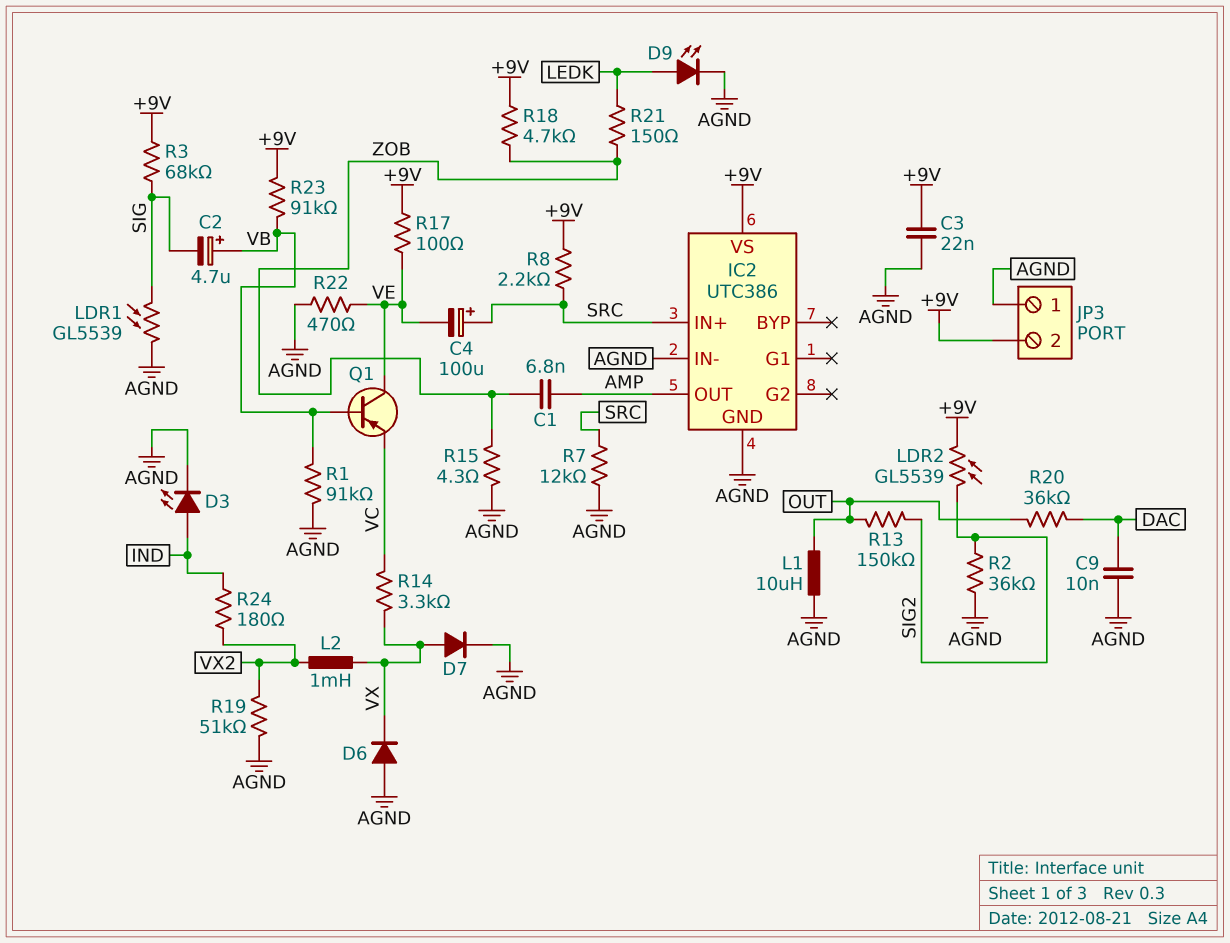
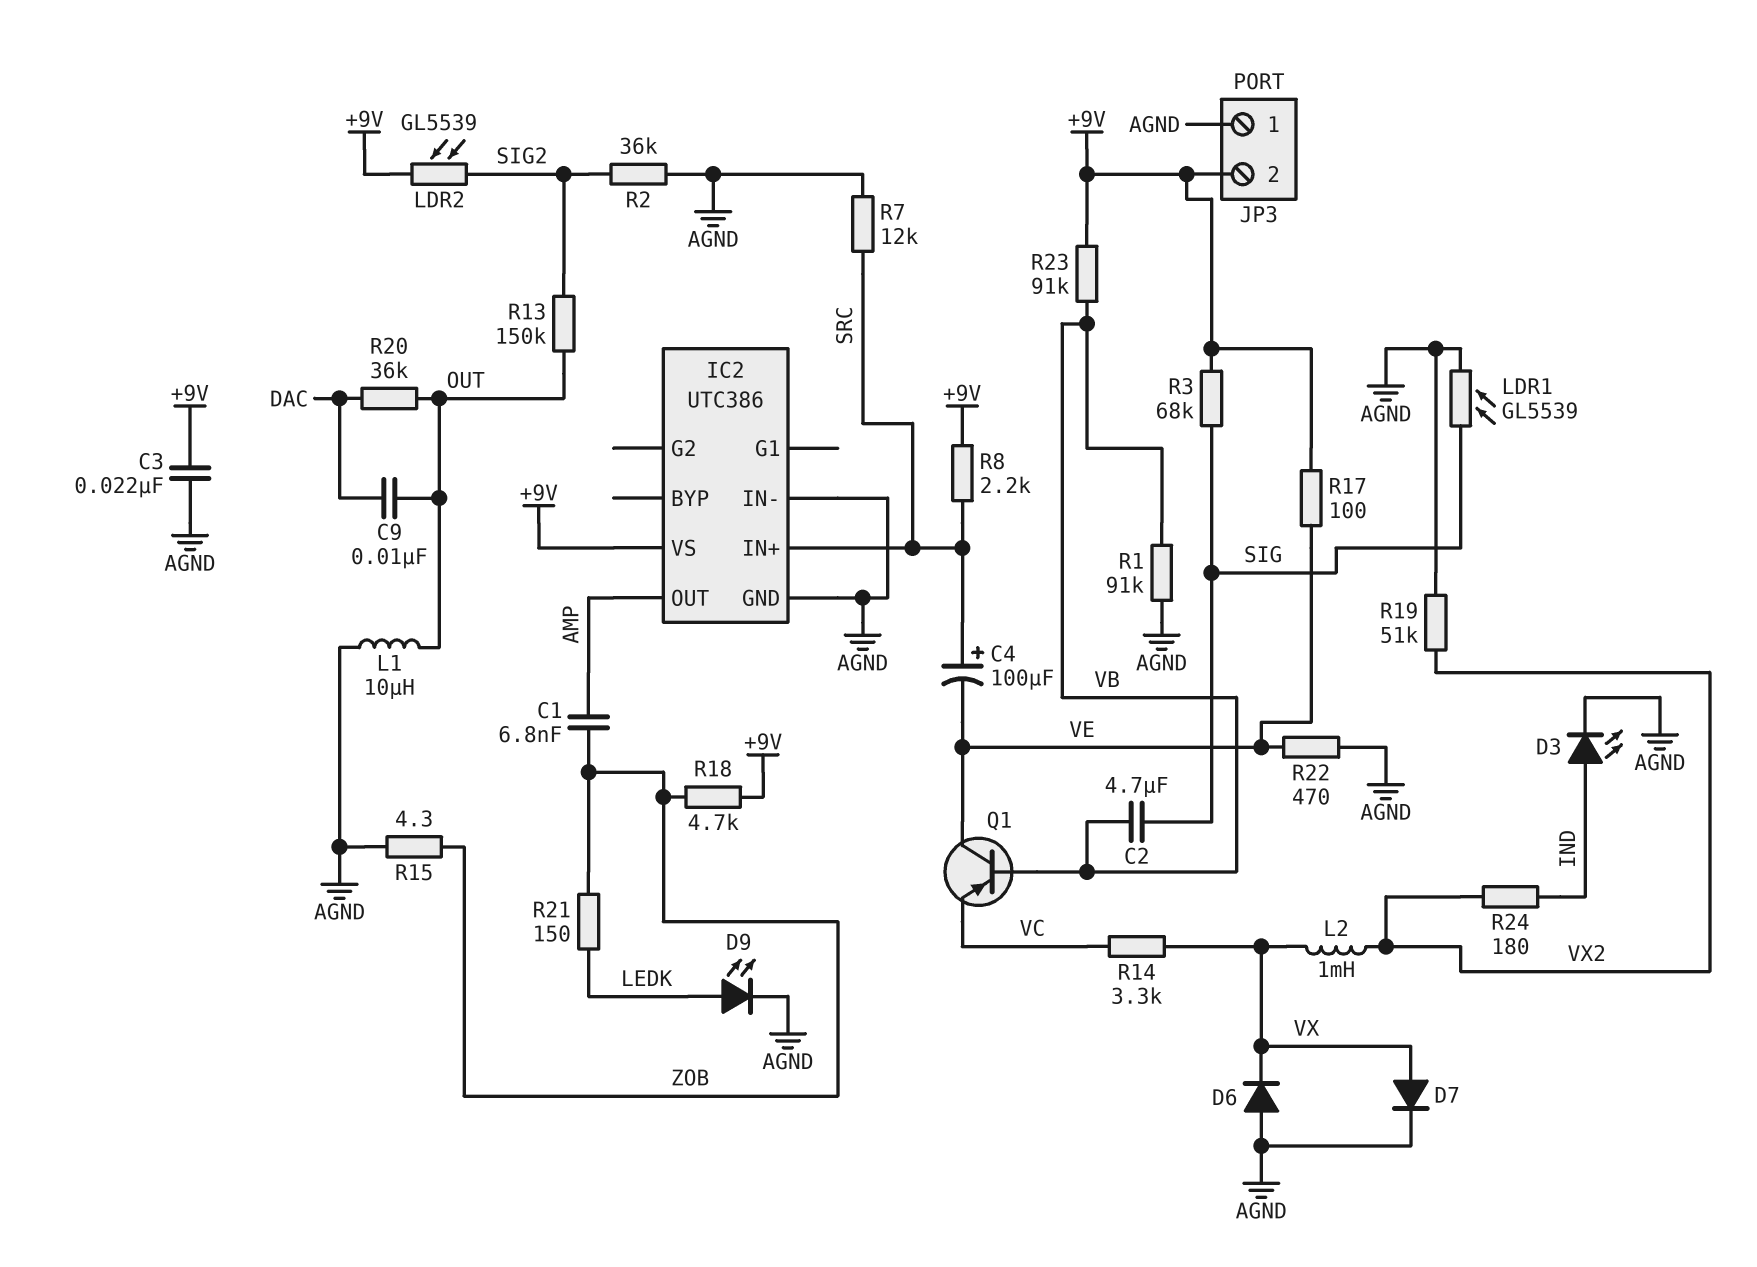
C2: 4.7uF (plus VB, minus SIG) -> 4.7uF (SIG, VB)
C9: 10nF (AGND, DAC) -> 10nF (DAC, OUT)

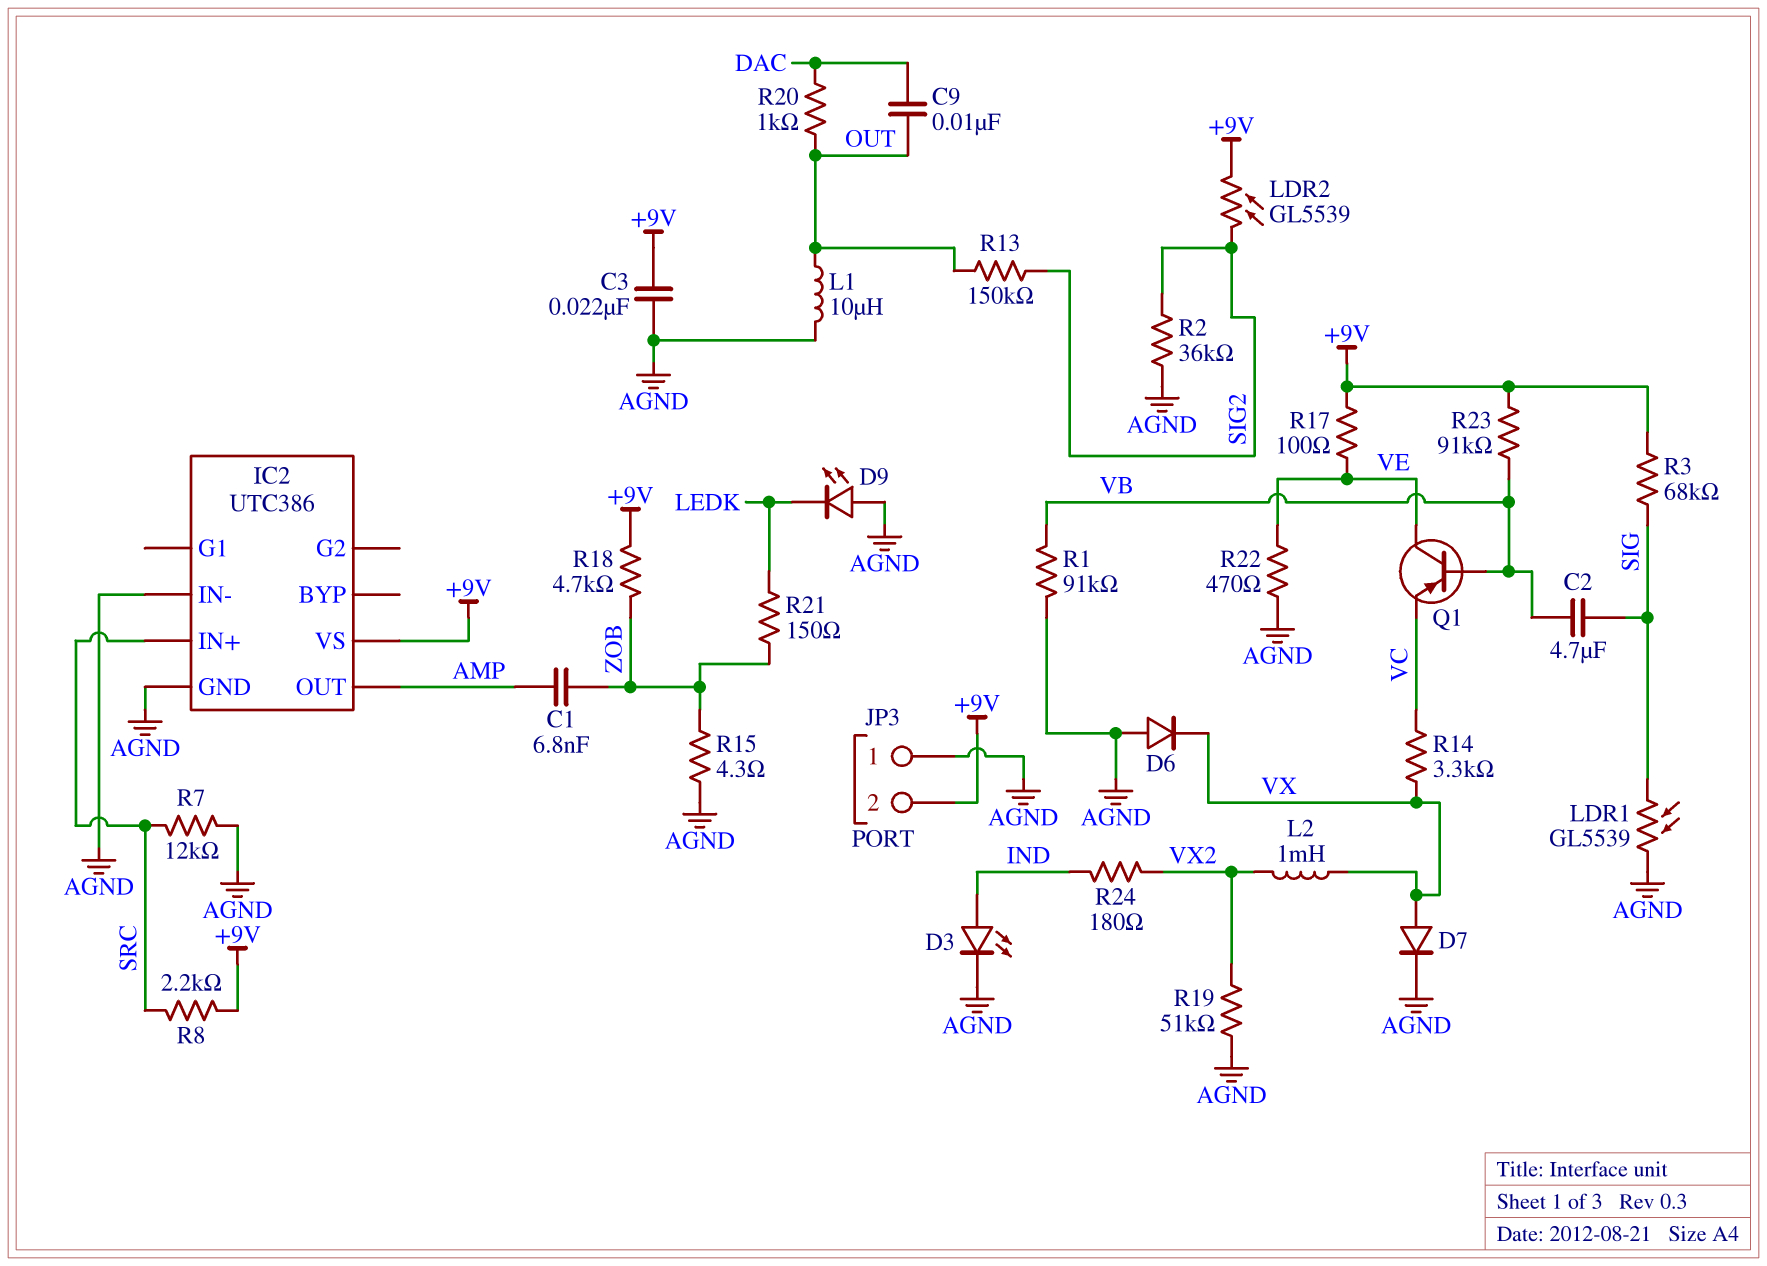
C4: 100uF (plus SRC, minus VE) -> none
D9: LED (A LEDK, K AGND) -> LED (A AGND, K LEDK)
R20: 36k (DAC, OUT) -> 1k (DAC, OUT)

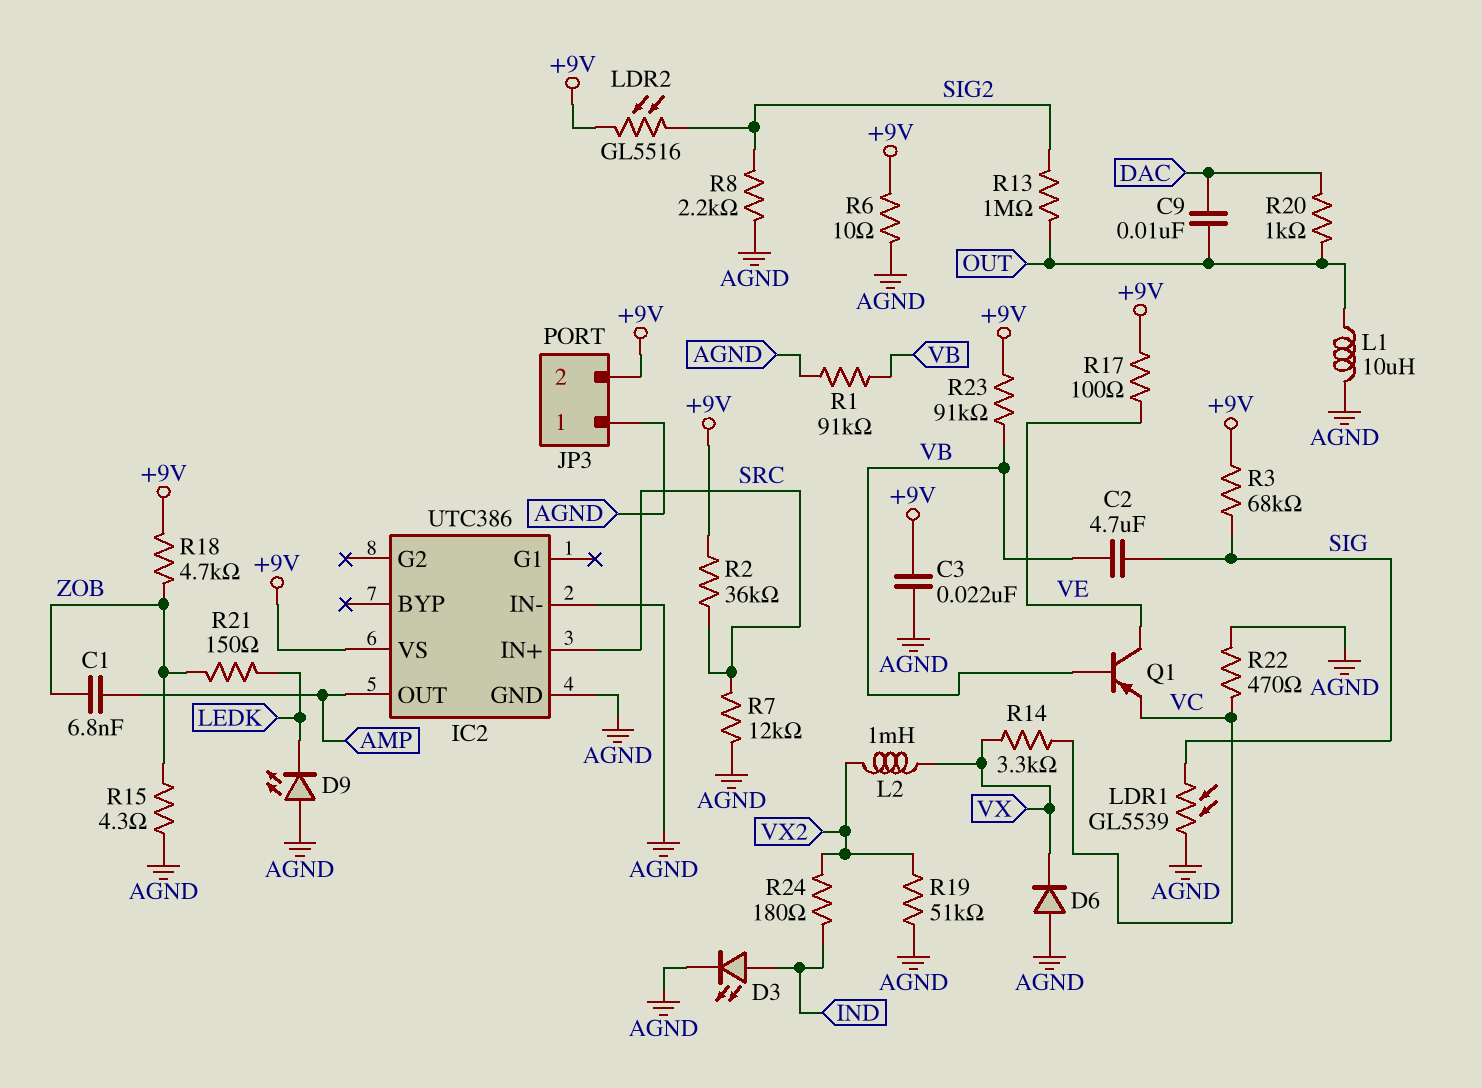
D7: diode (A VX, K AGND) -> none
LDR2: GL5539 (+9V, SIG2) -> GL5516 (+9V, SIG2)
R2: 36k (AGND, SIG2) -> 36k (+9V, SRC)
R6: none -> 10 (+9V, AGND)
R8: 2.2k (+9V, SRC) -> 2.2k (AGND, SIG2)
R13: 150k (OUT, SIG2) -> 1M (OUT, SIG2)
R22: 470 (AGND, VE) -> 470 (AGND, VC)

